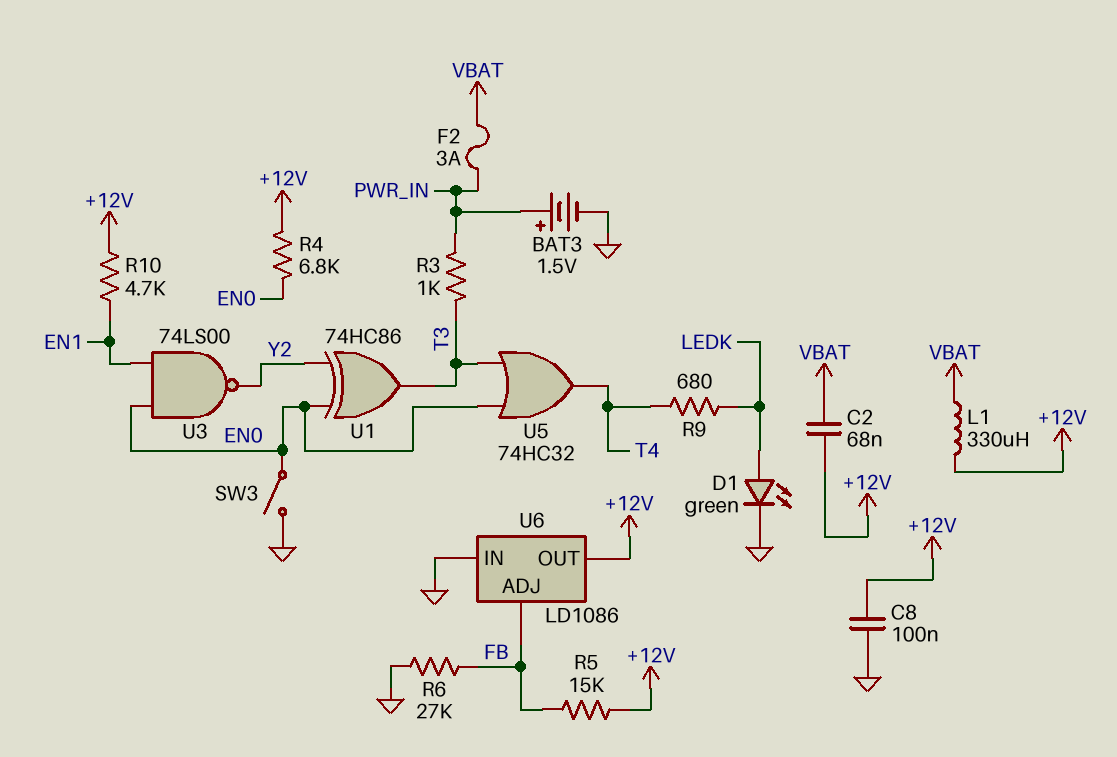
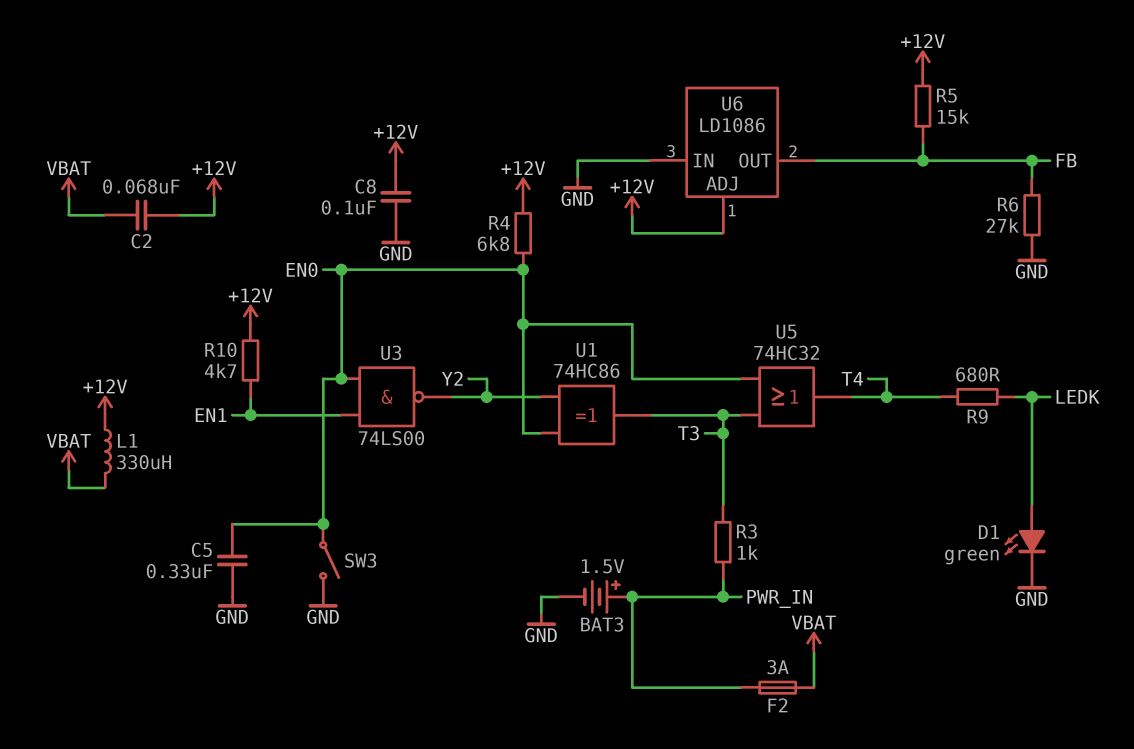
C5: none -> 330nF (EN0, GND)
U6 pin ADJ: FB -> +12V
U6 pin OUT: +12V -> FB

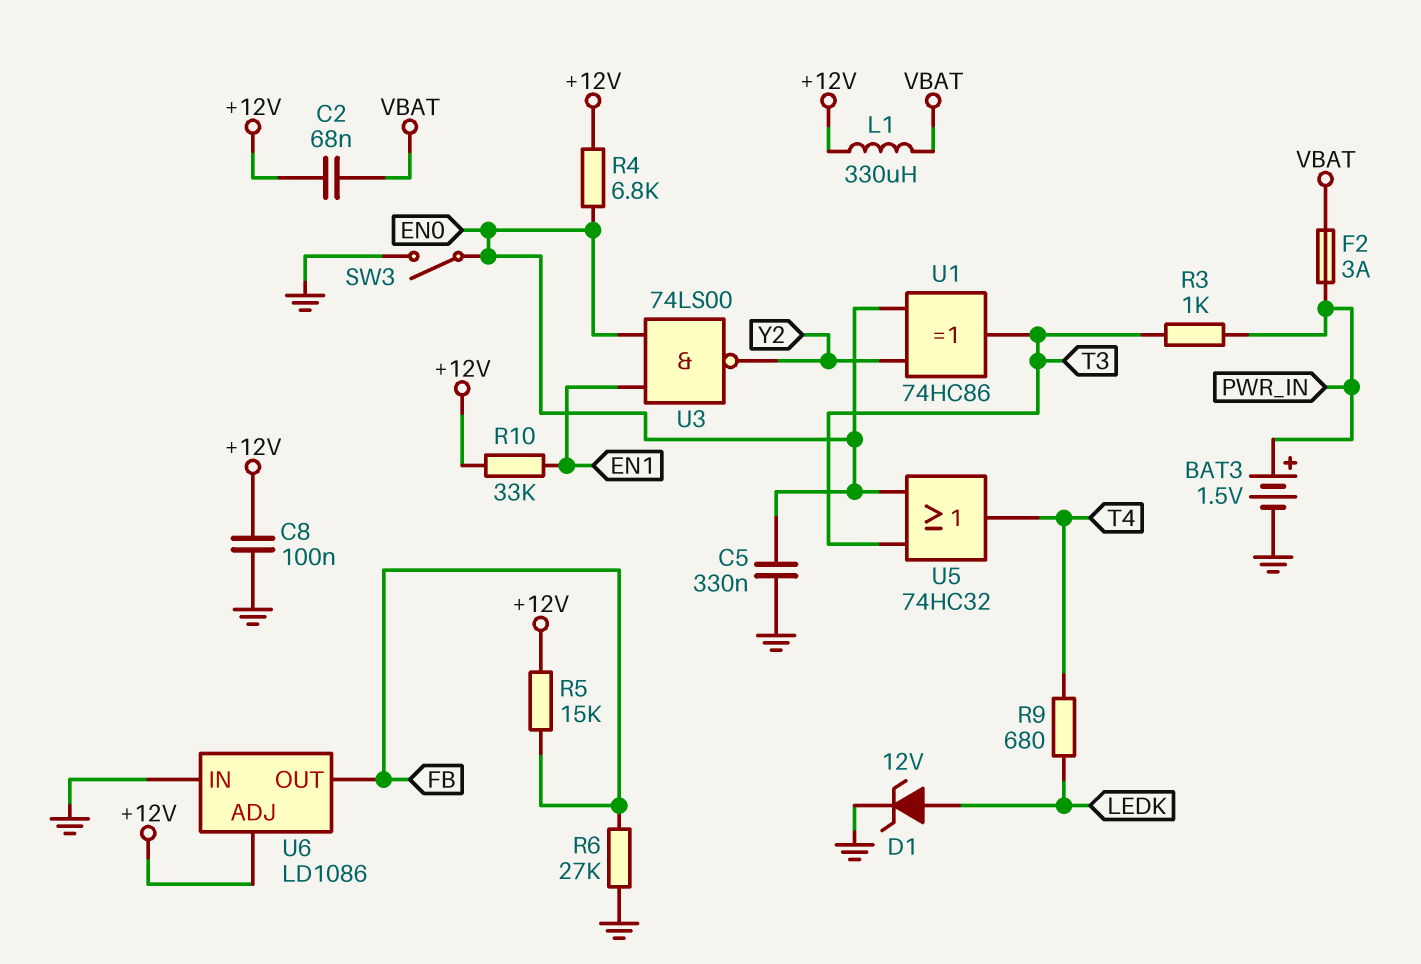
D1: LED green (A LEDK, K GND) -> zener 12V (A LEDK, K GND)
R10: 4.7k (+12V, EN1) -> 33k (+12V, EN1)

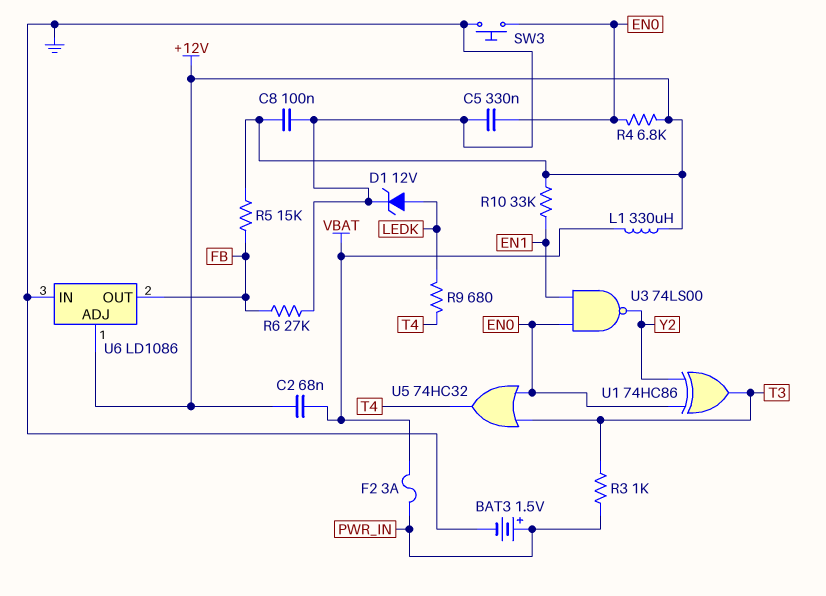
SW3: switch (EN0, GND) -> button (EN0, GND)

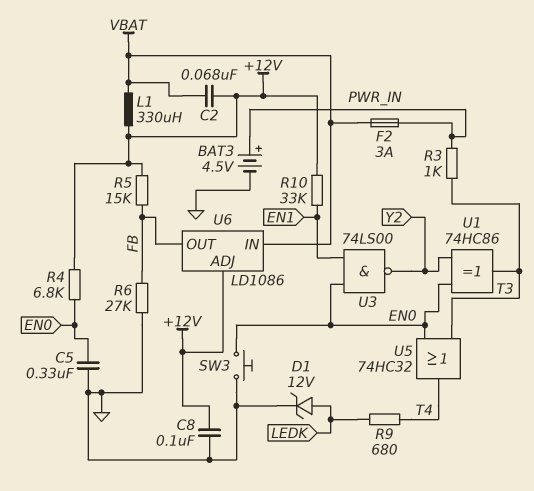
BAT3: 1.5V (plus PWR_IN, minus GND) -> 4.5V (plus PWR_IN, minus GND)
U6 pin IN: GND -> VBAT

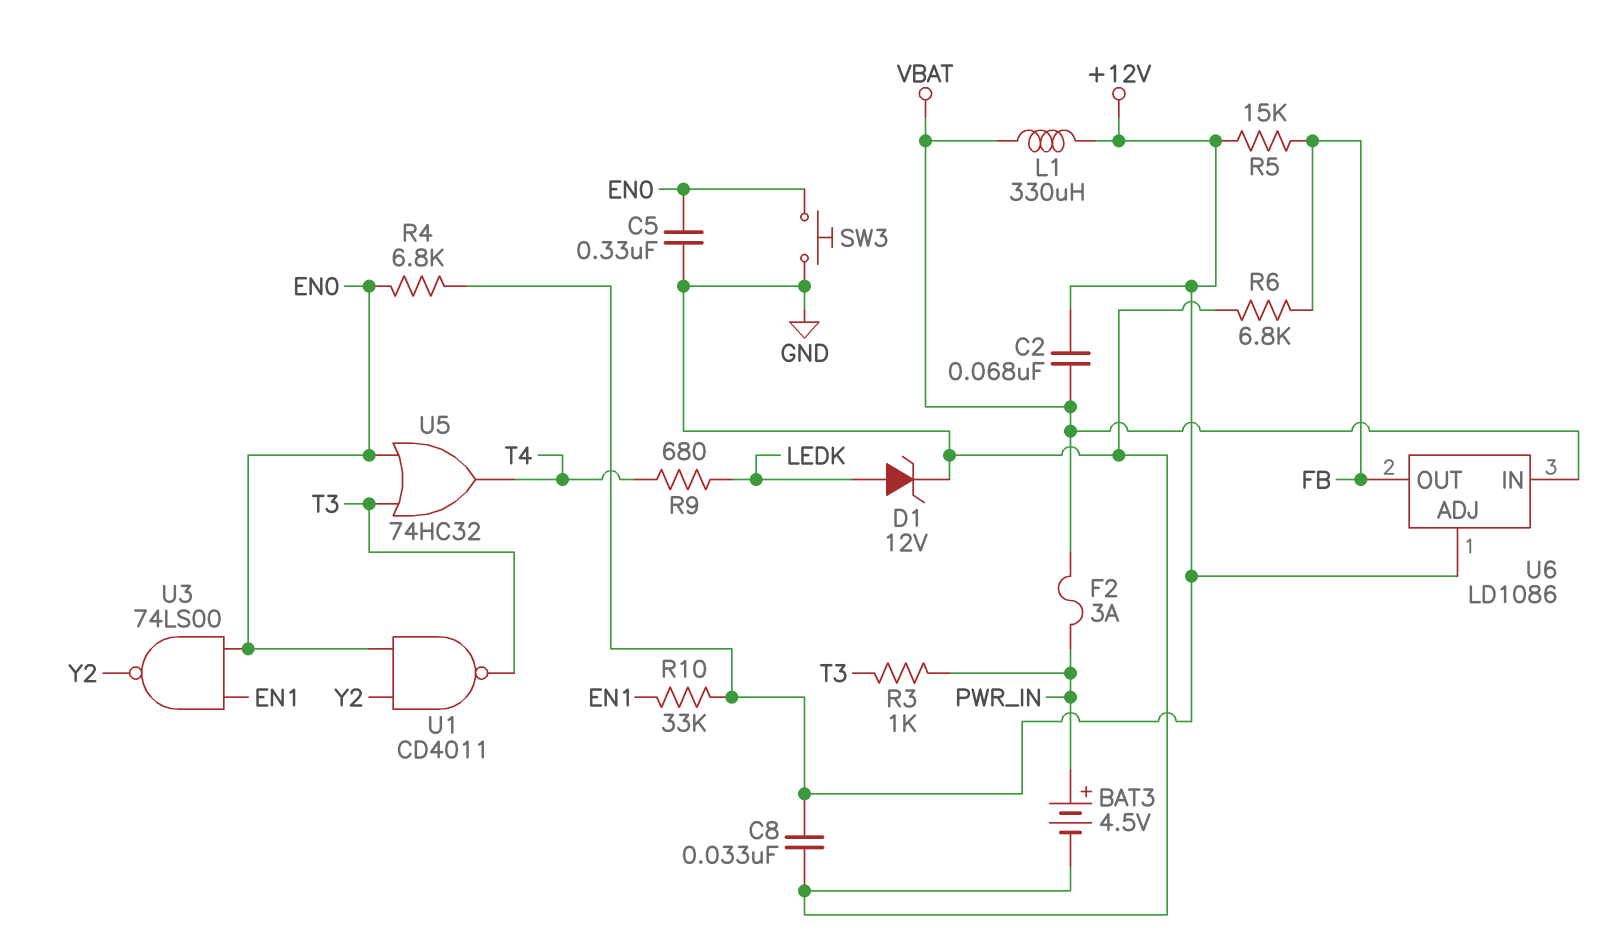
C8: 100nF (+12V, GND) -> 33nF (+12V, GND)
R6: 27k (FB, GND) -> 6.8k (FB, GND)
U1: XOR 74HC86 (in EN0, in Y2, out T3) -> NAND CD4011 (in EN0, in Y2, out T3)

